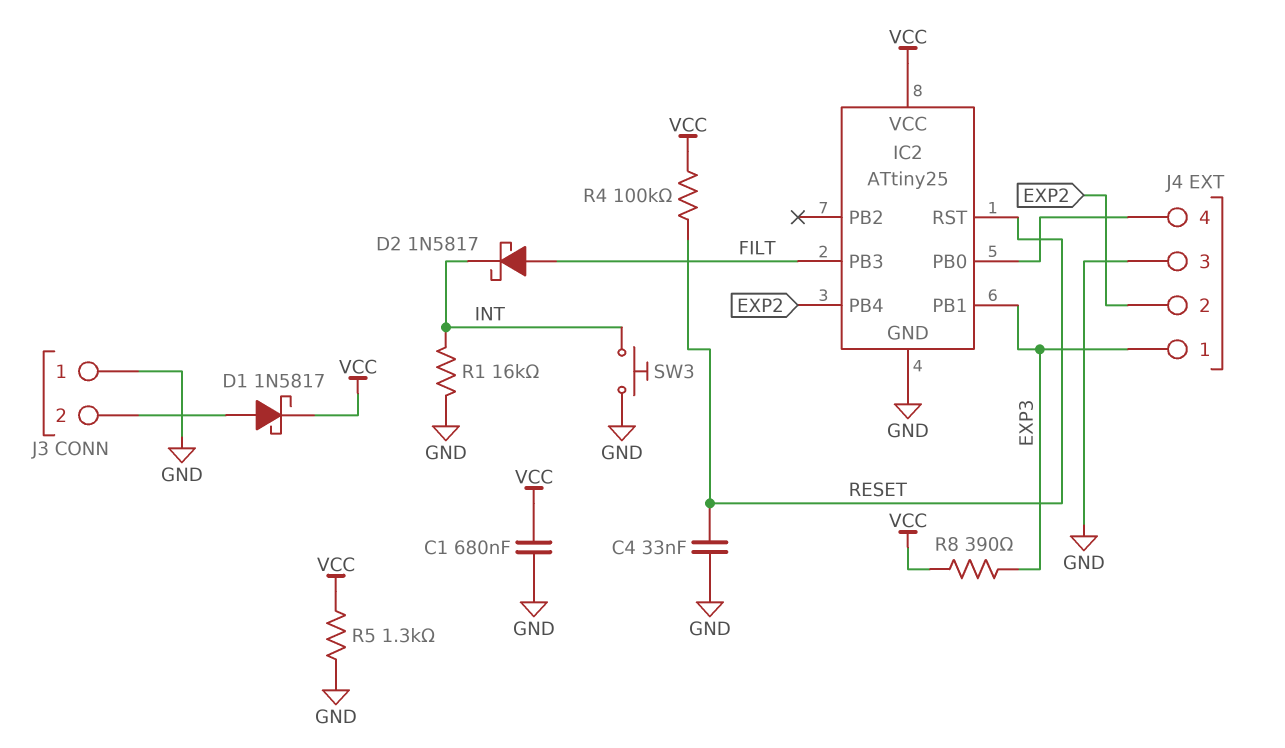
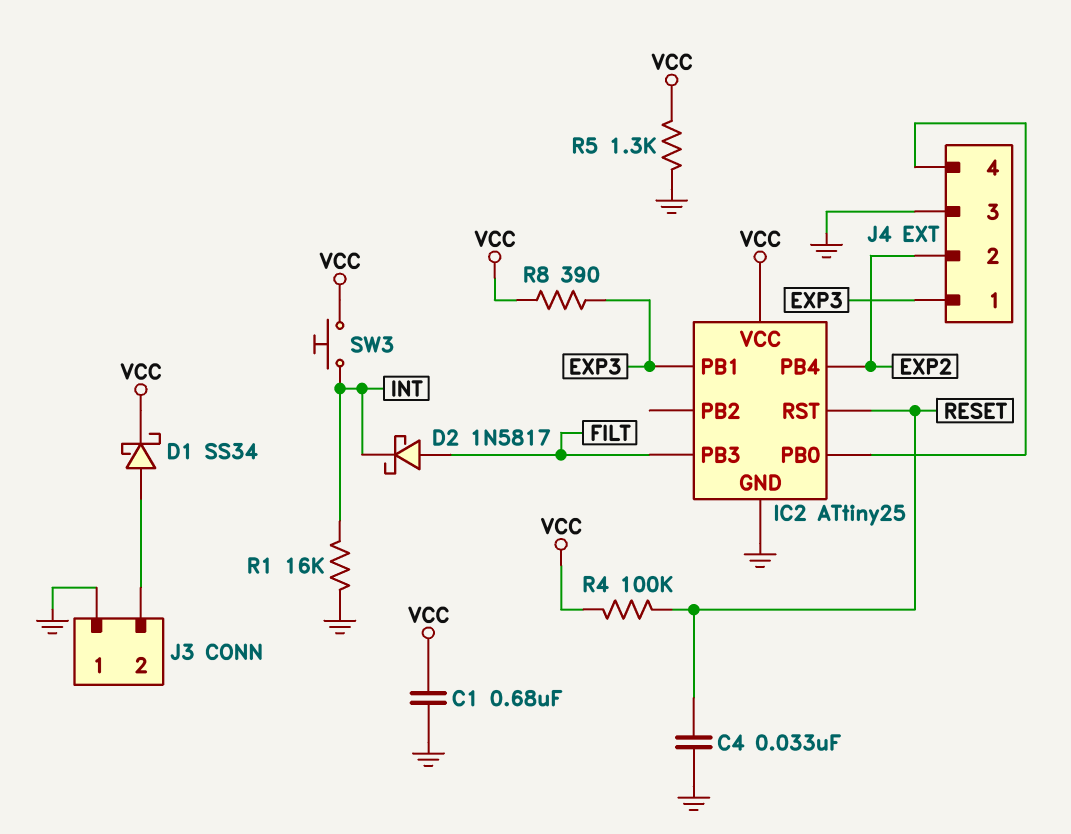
D1: schottky 1N5817 (A J3/2, K VCC) -> schottky SS34 (A J3/2, K VCC)
SW3: button (GND, INT) -> button (INT, VCC)

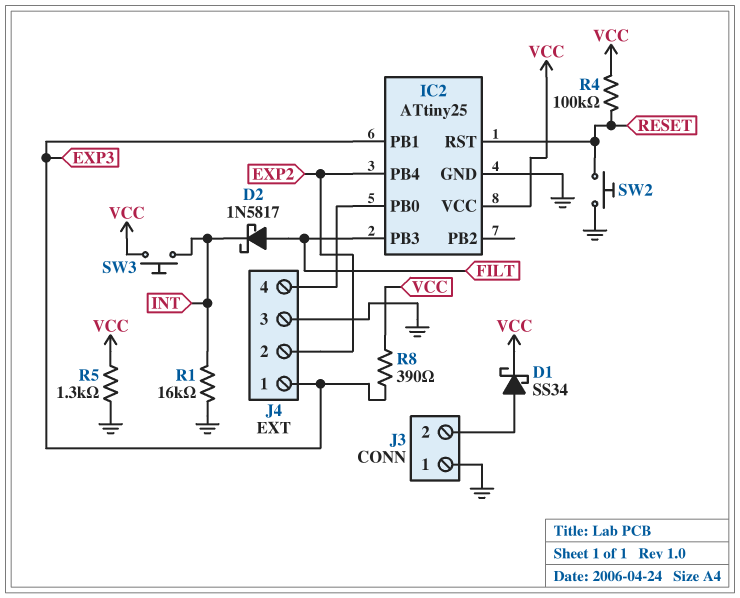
C1: 680nF (GND, VCC) -> none
C4: 33nF (GND, RESET) -> none
SW2: none -> button (GND, RESET)

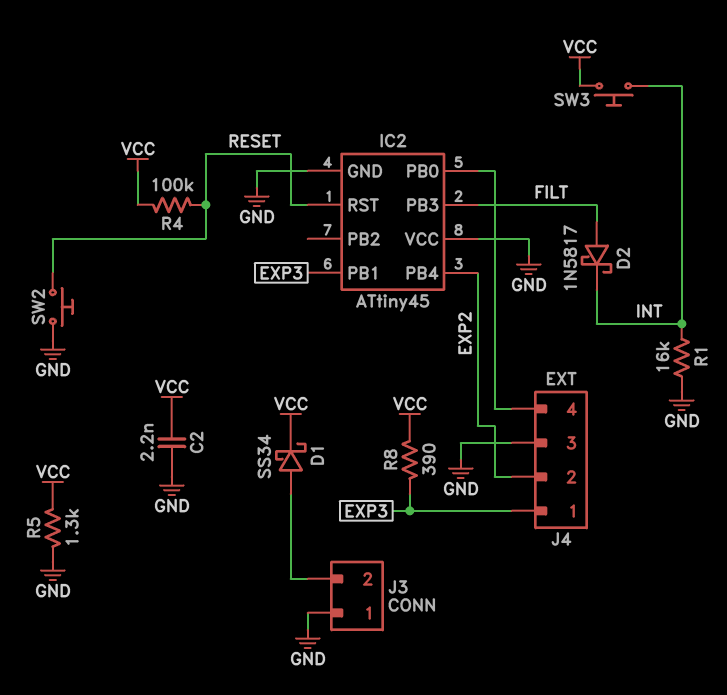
C2: none -> 2.2nF (GND, VCC)
IC2: ATtiny25 -> ATtiny45
IC2 pin VCC: VCC -> GND

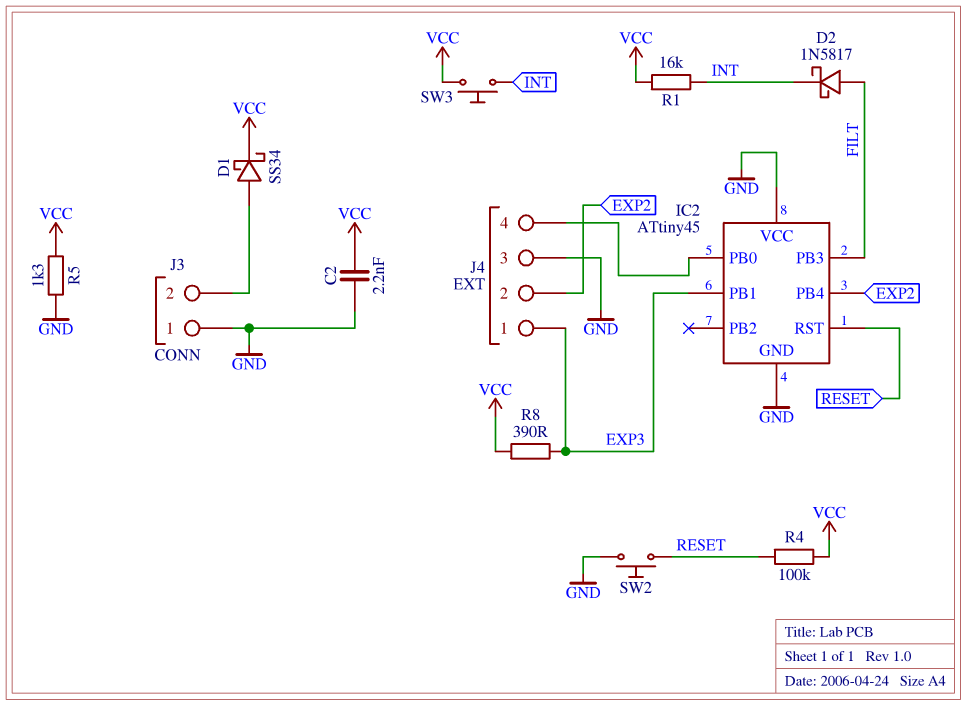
R1: 16k (GND, INT) -> 16k (INT, VCC)

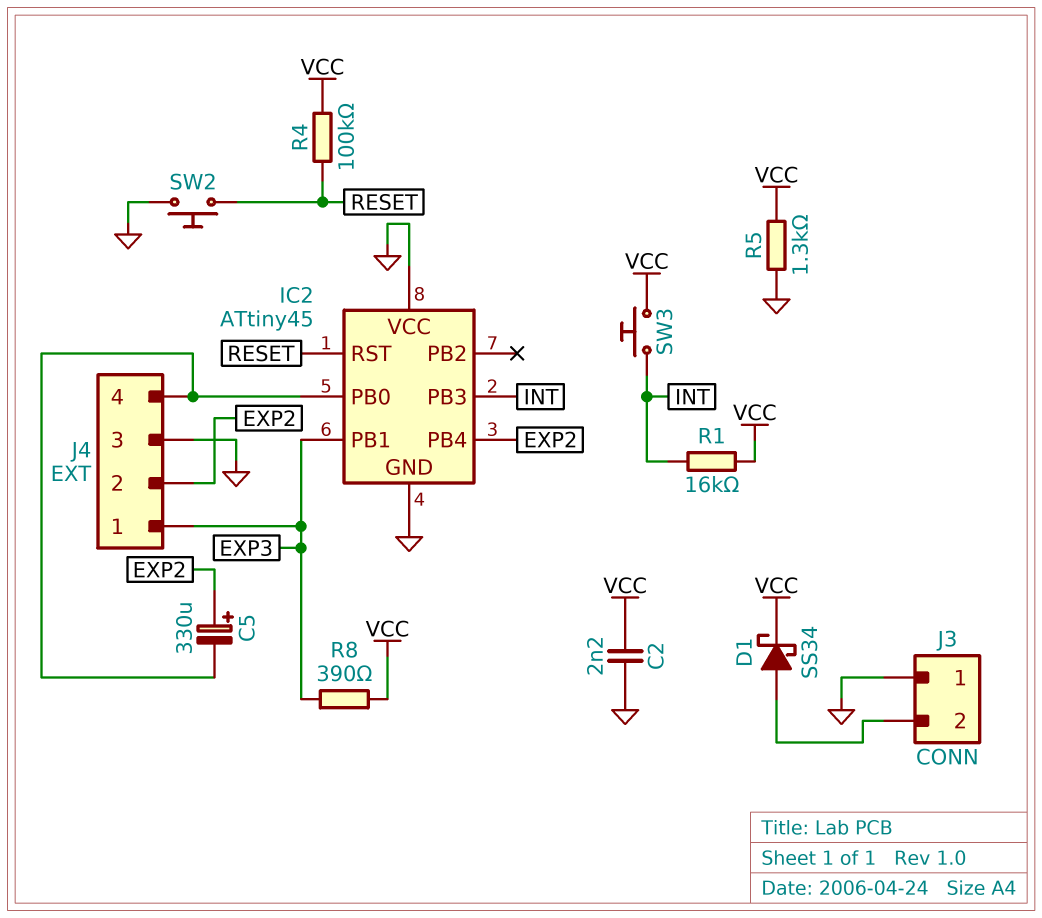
C5: none -> 330uF (plus EXP2, minus IC2/PB0)
D2: schottky 1N5817 (A FILT, K INT) -> none
IC2 pin PB3: FILT -> INT

